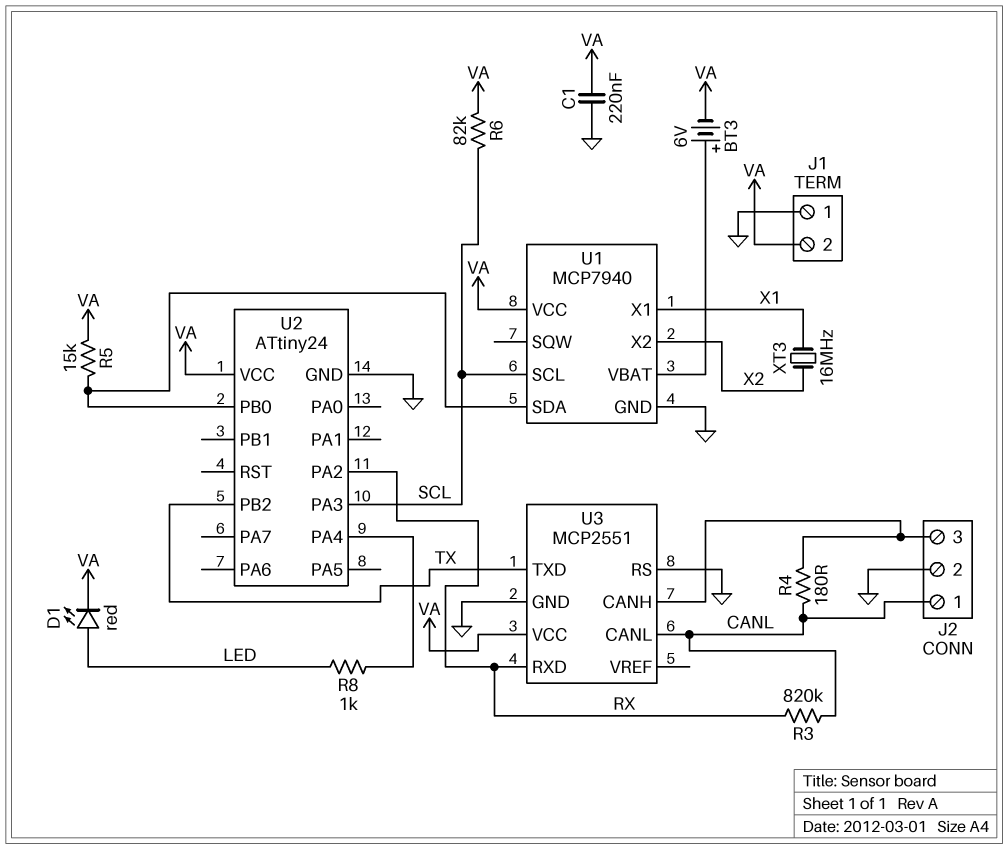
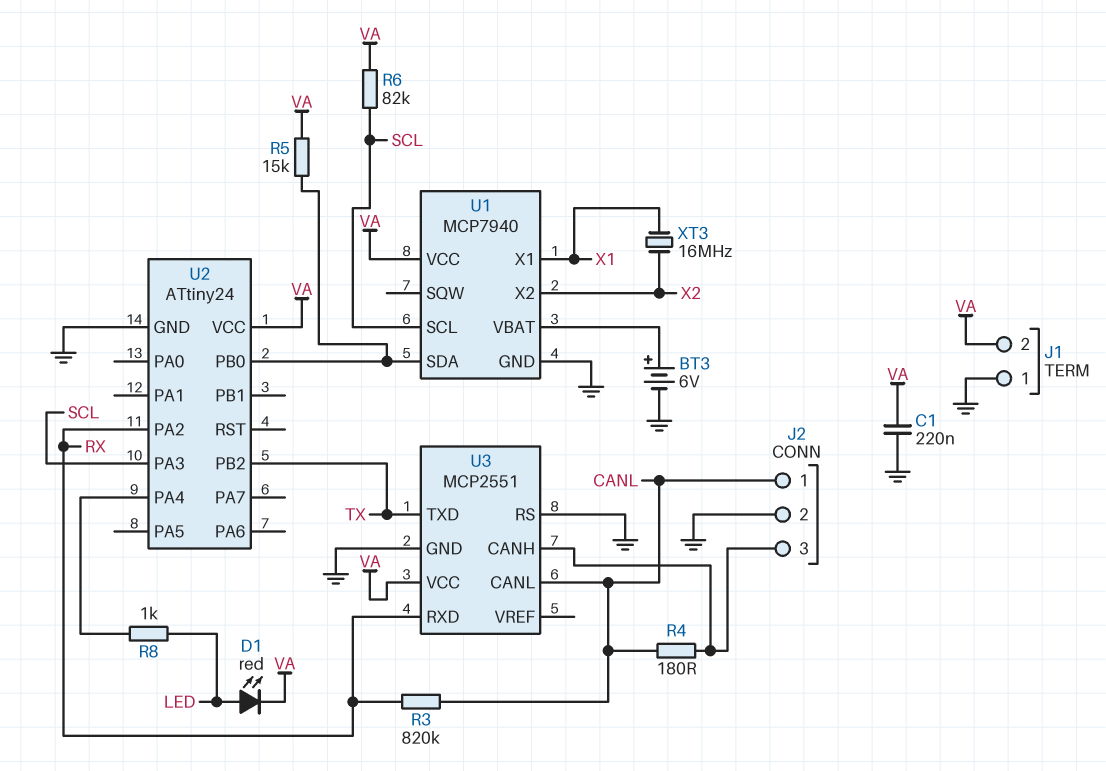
BT3: 6V (plus U1/VBAT, minus VA) -> 6V (plus U1/VBAT, minus GND)

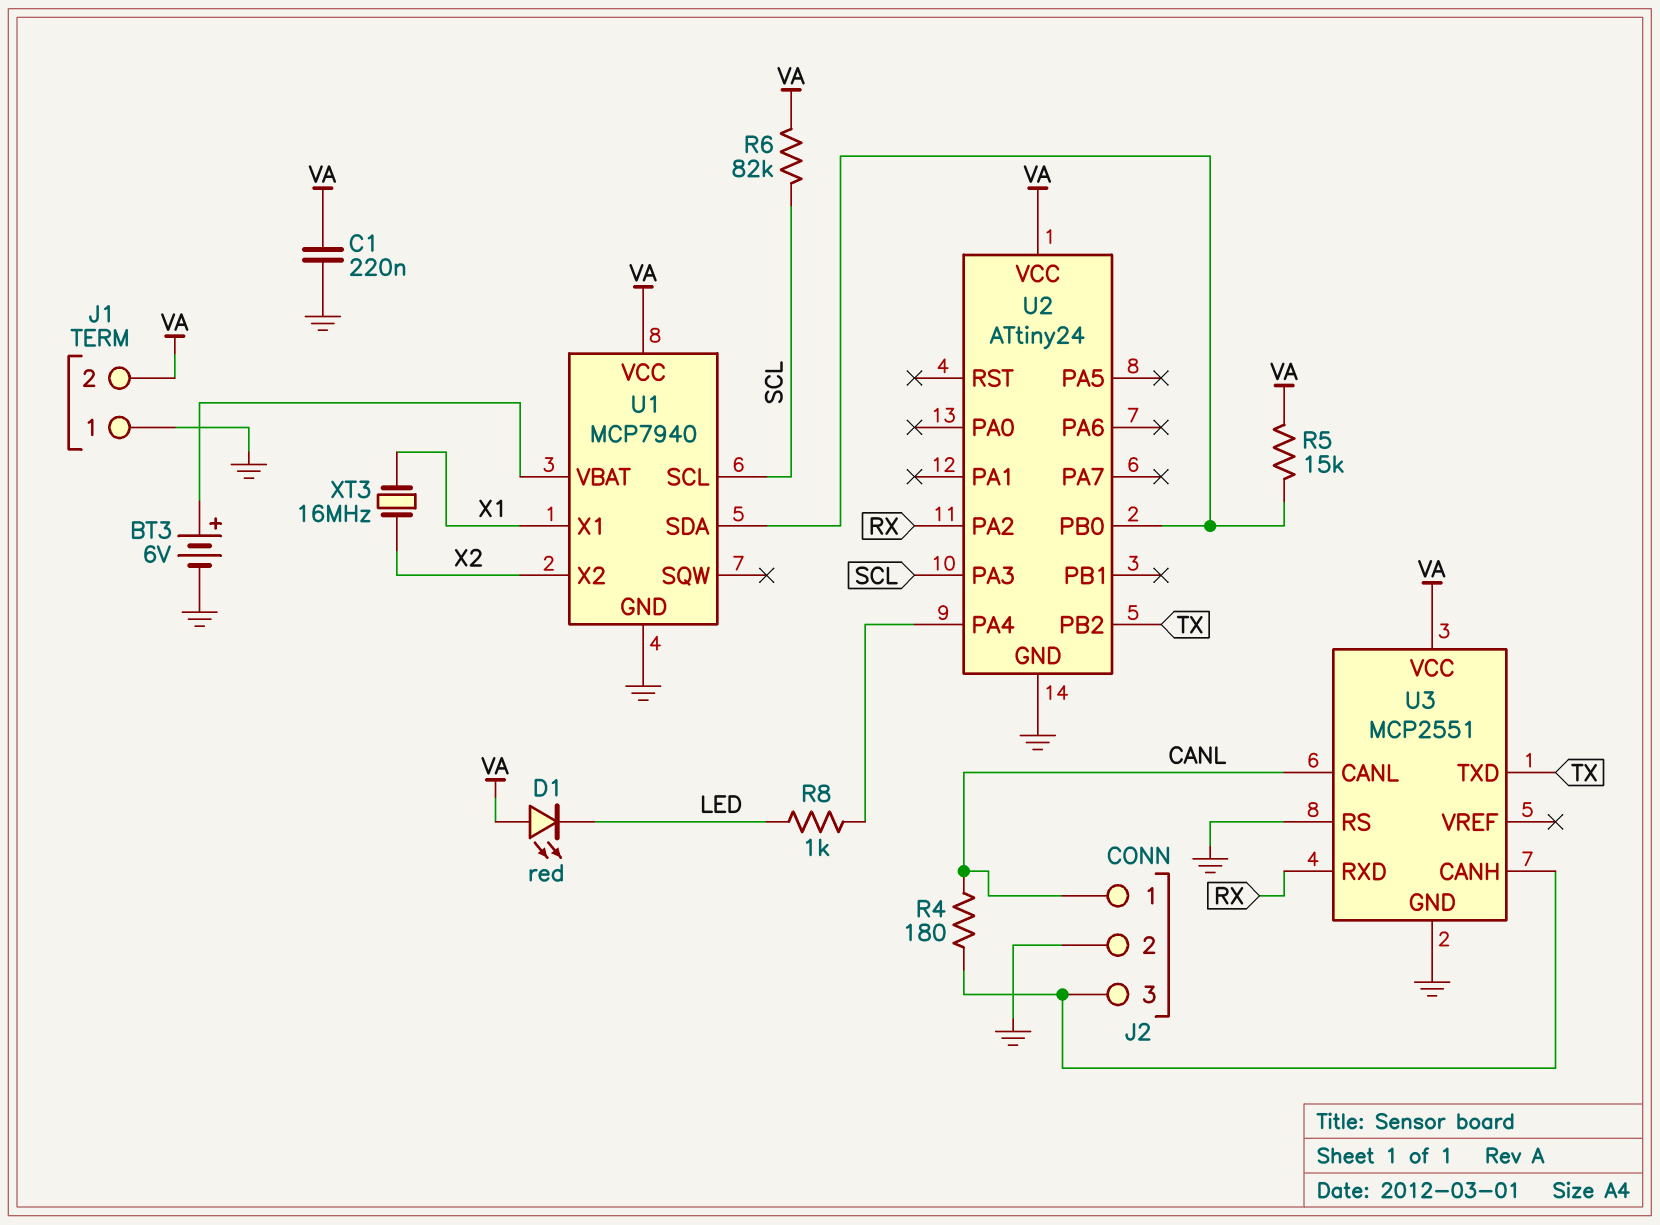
D1: LED red (A LED, K VA) -> LED red (A VA, K LED)
R3: 820k (CANL, RX) -> none

